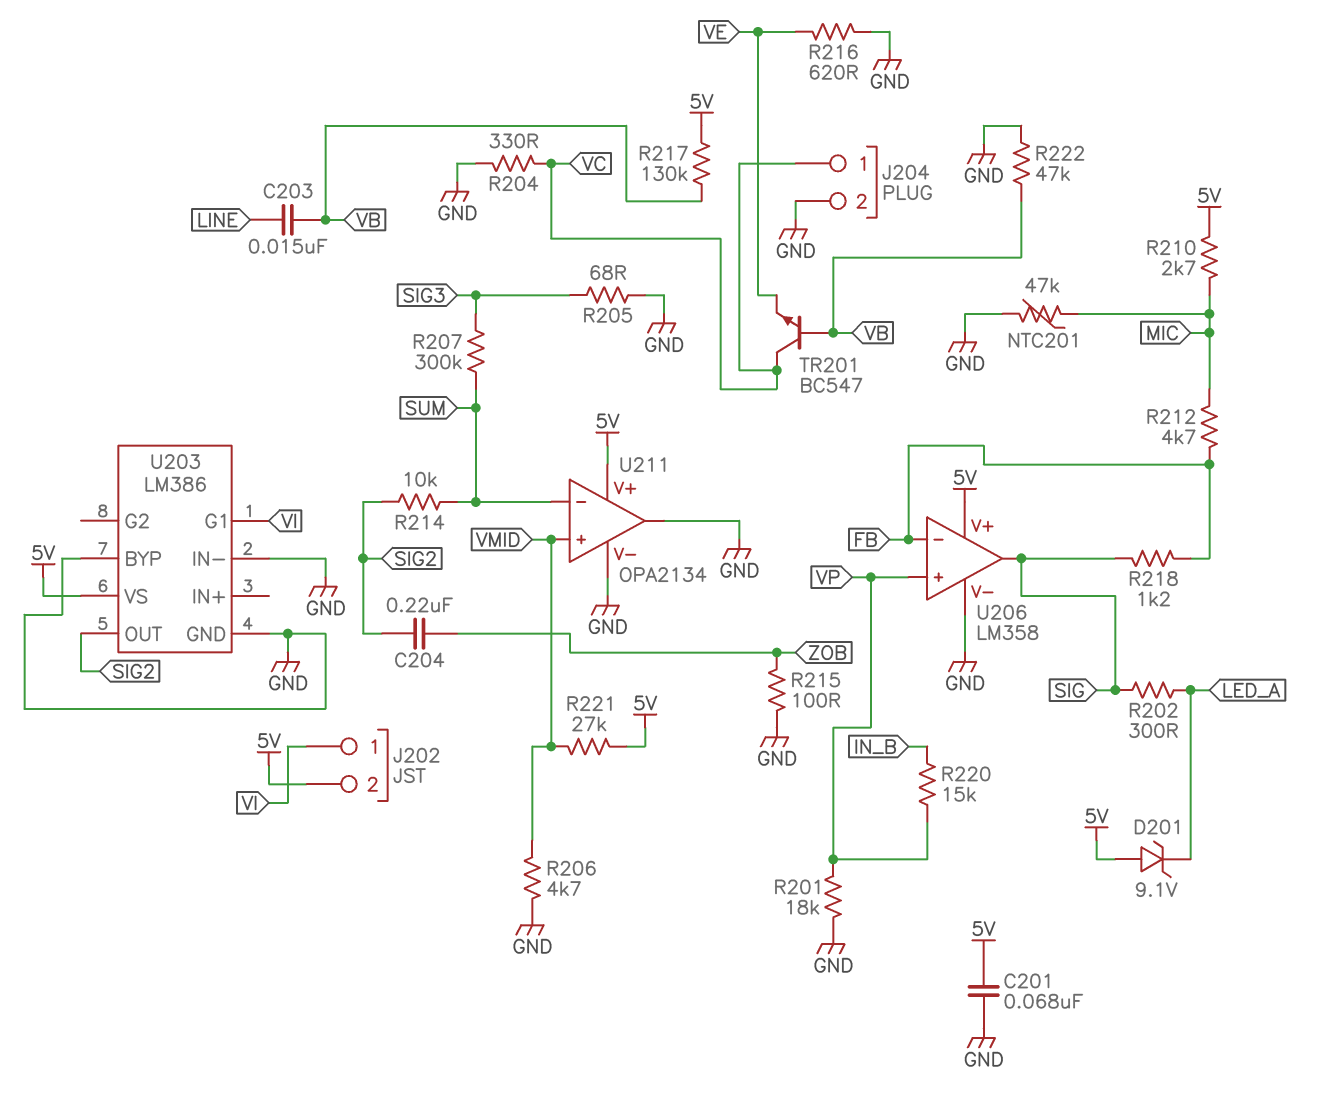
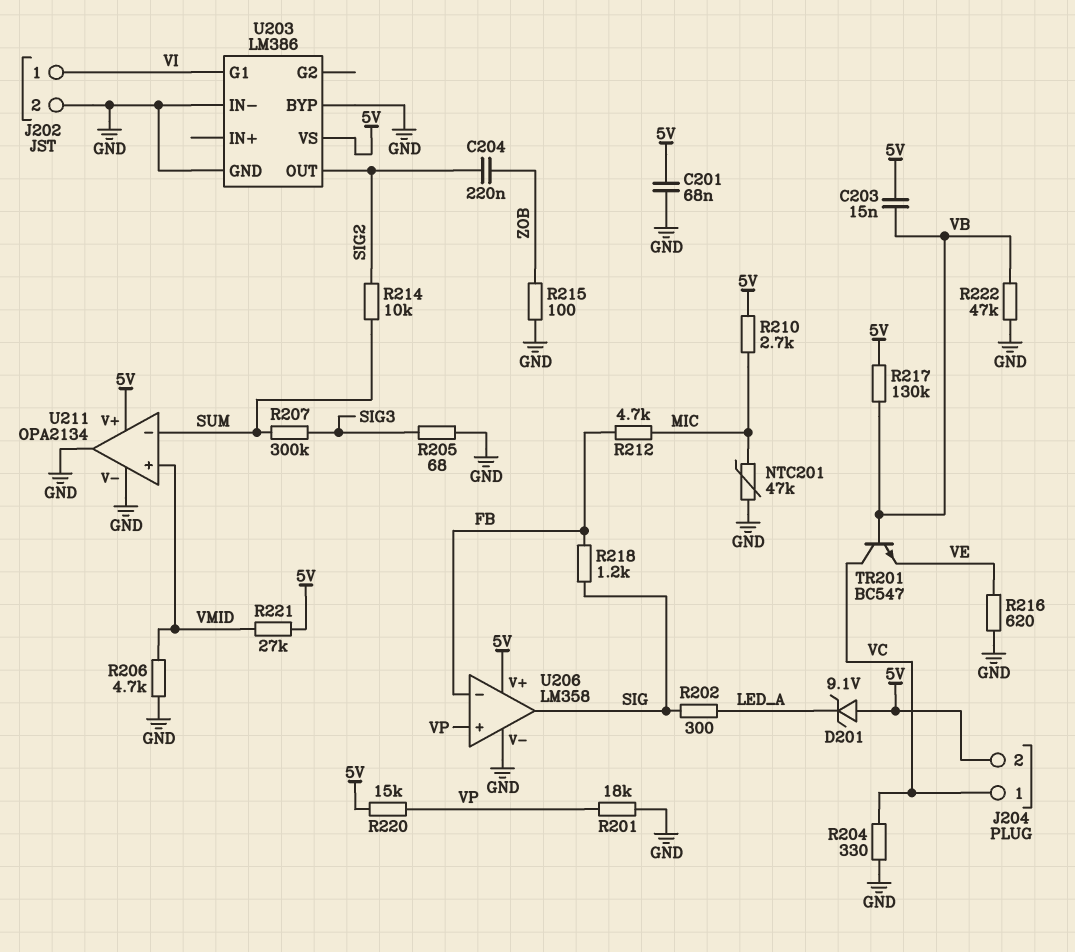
C203: 15nF (LINE, VB) -> 15nF (5V, VB)
J202 pin 2: 5V -> GND
J204 pin 2: GND -> 5V
R220: 15k (IN_B, VP) -> 15k (5V, VP)

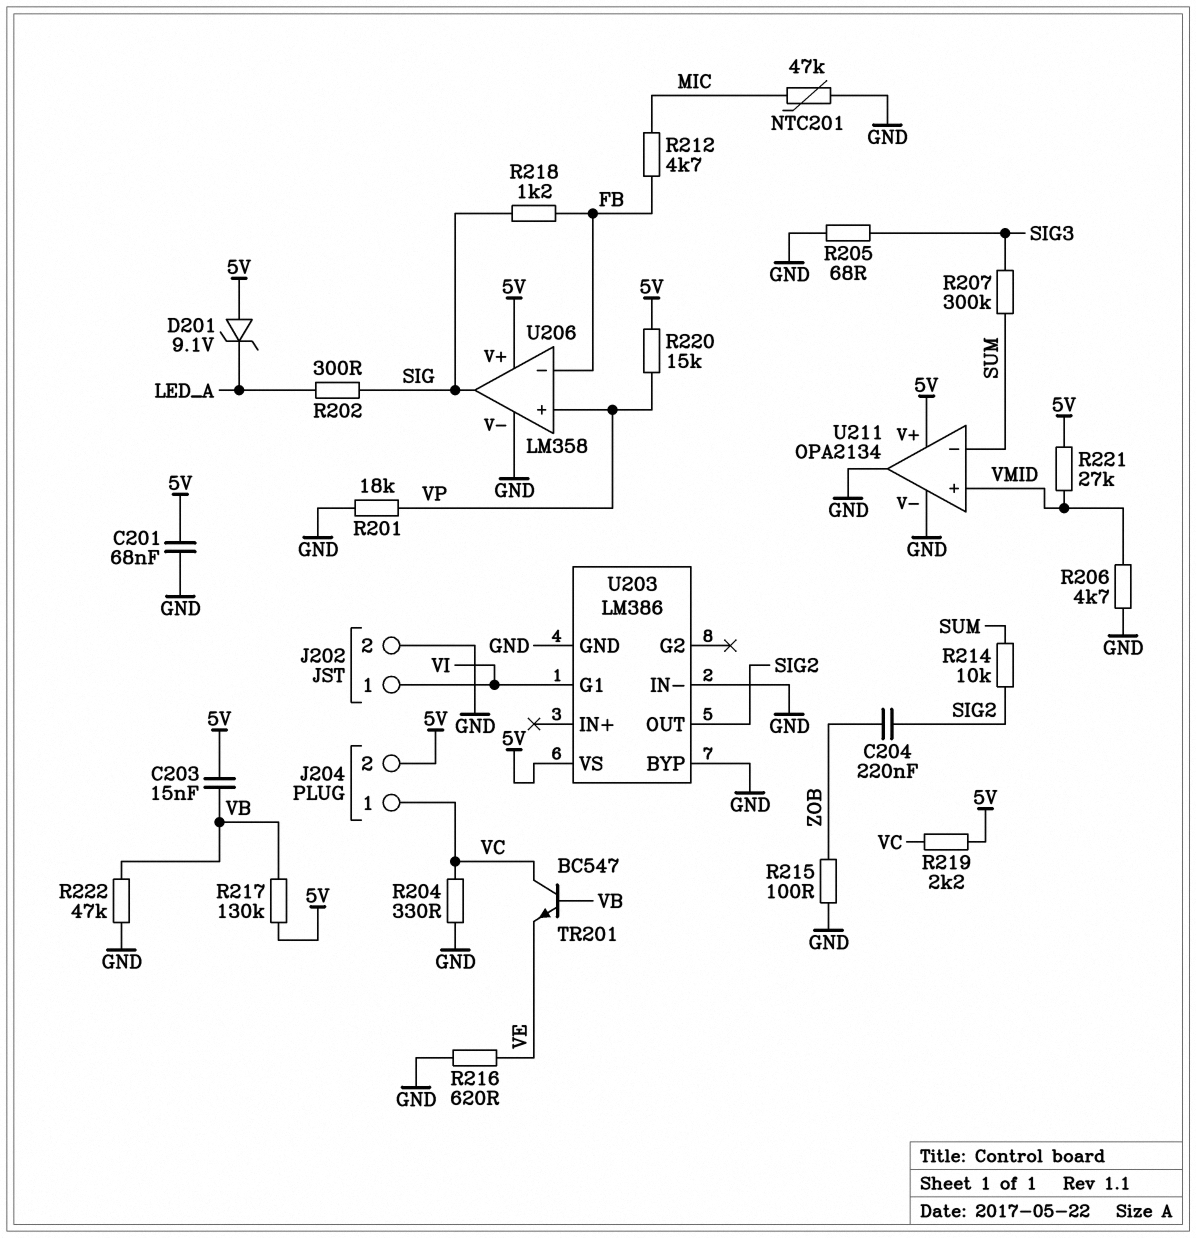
R210: 2.7k (5V, MIC) -> none
R219: none -> 2.2k (5V, VC)

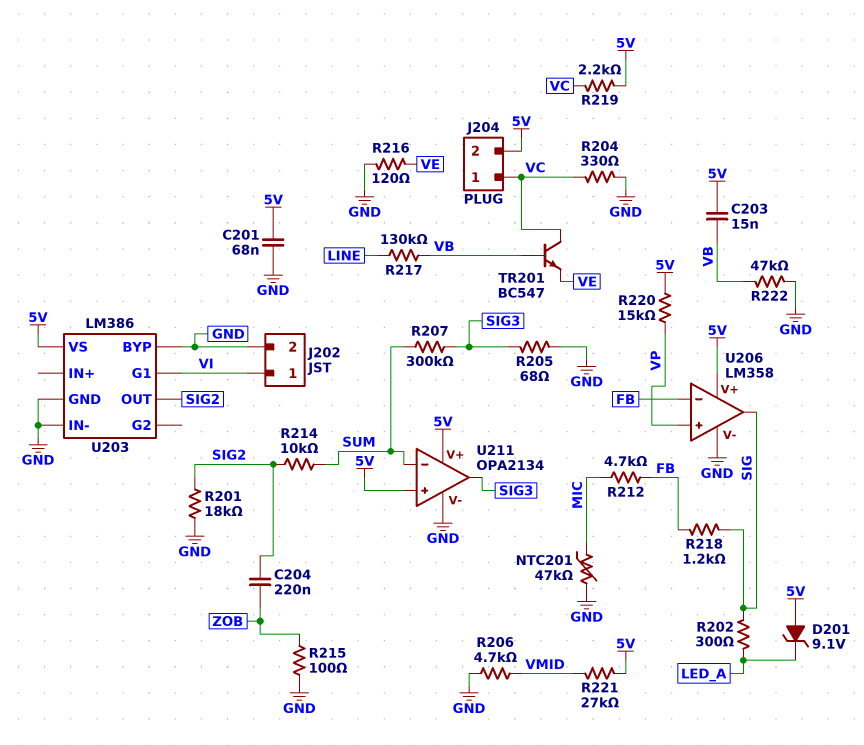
R201: 18k (GND, VP) -> 18k (GND, SIG2)
R216: 620 (GND, VE) -> 120 (GND, VE)
R217: 130k (5V, VB) -> 130k (LINE, VB)
U211 pin in+: VMID -> 5V
U211 pin out: GND -> SIG3

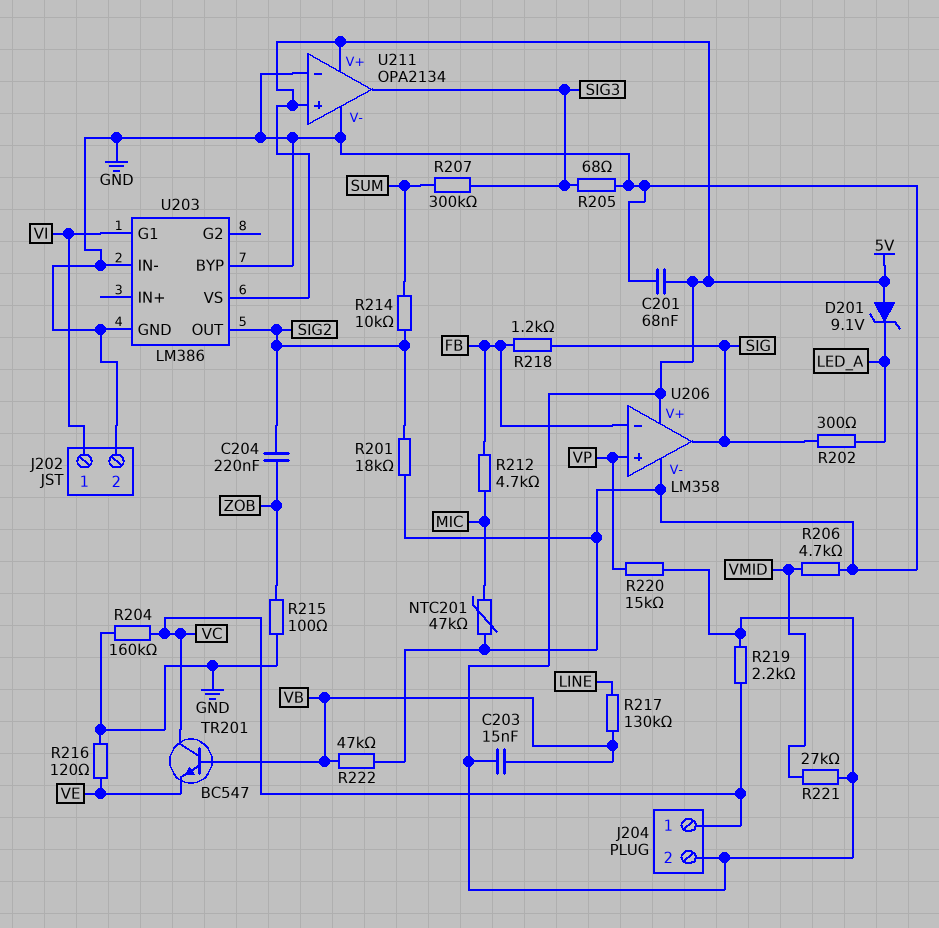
R204: 330 (GND, VC) -> 160k (GND, VC)
U211 pin in-: SUM -> GND

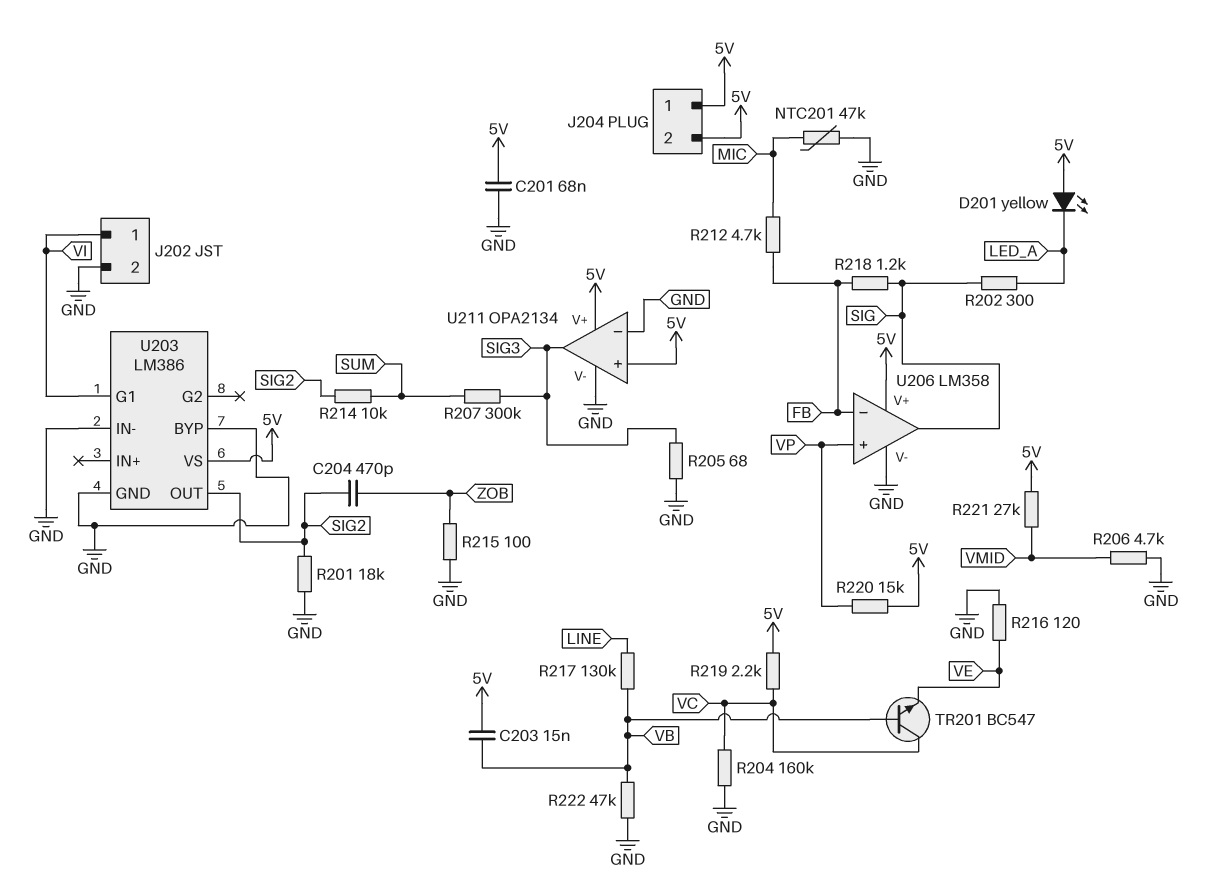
C204: 220nF (SIG2, ZOB) -> 470pF (SIG2, ZOB)
D201: zener 9.1V (A 5V, K LED_A) -> LED yellow (A 5V, K LED_A)
J204 pin 1: VC -> 5V

